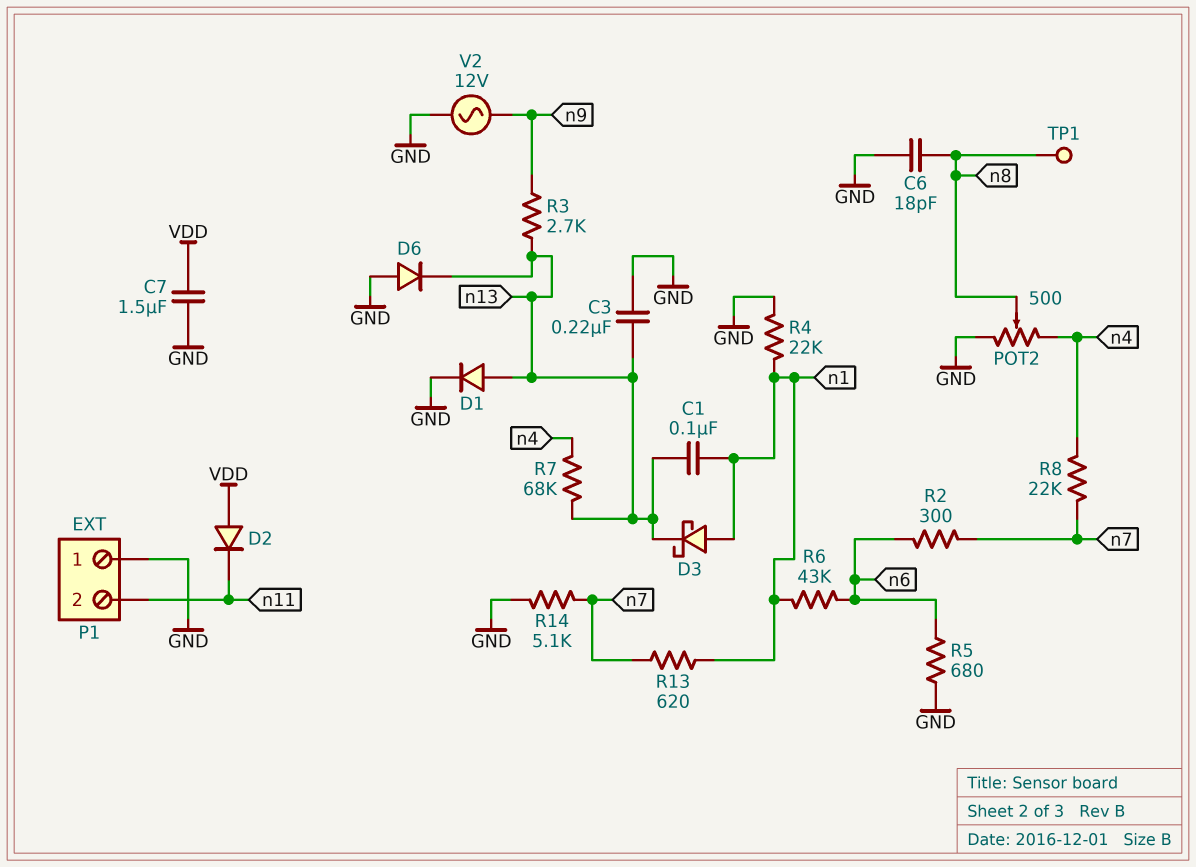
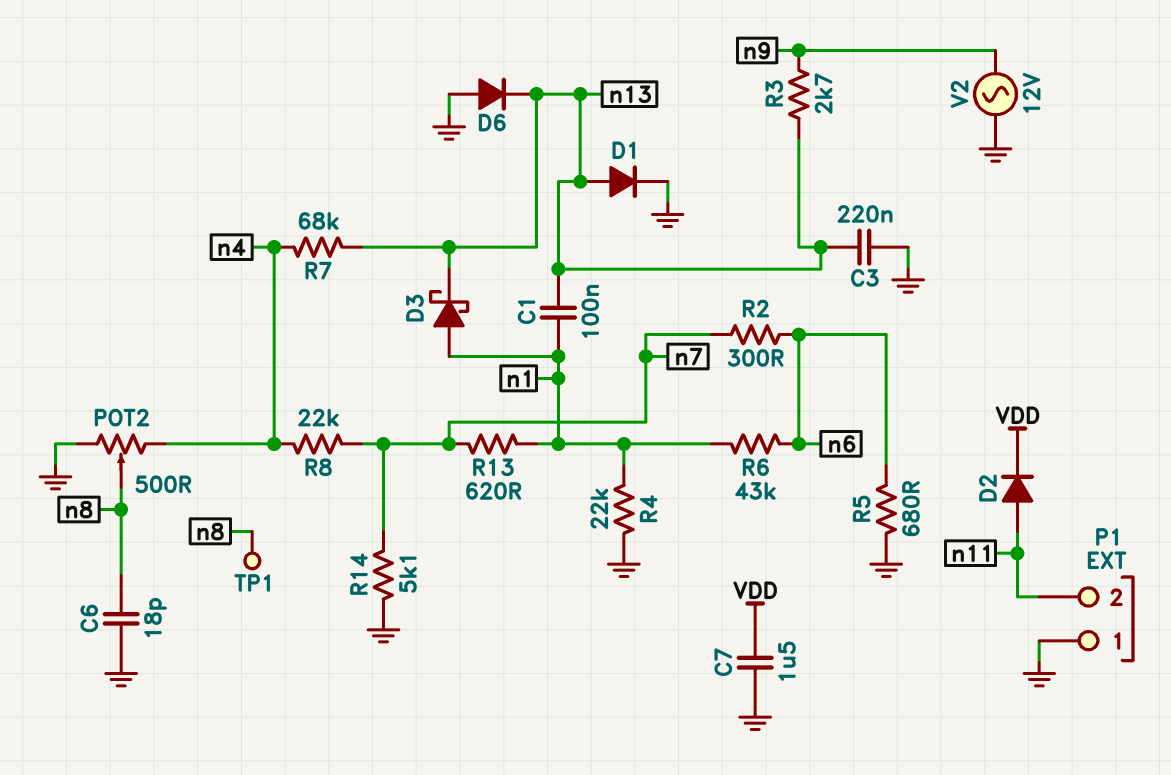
D2: diode (A VDD, K n11) -> diode (A n11, K VDD)

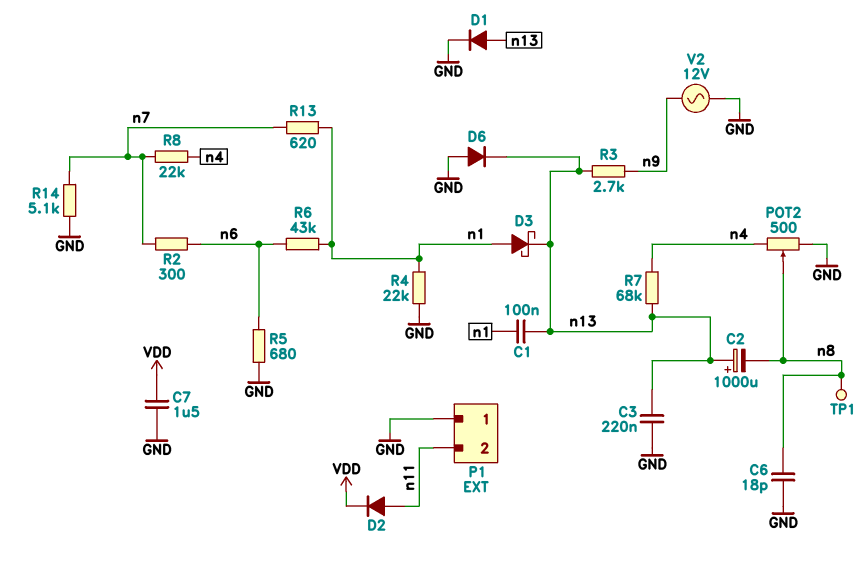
C2: none -> 1000uF (plus n13, minus n8)

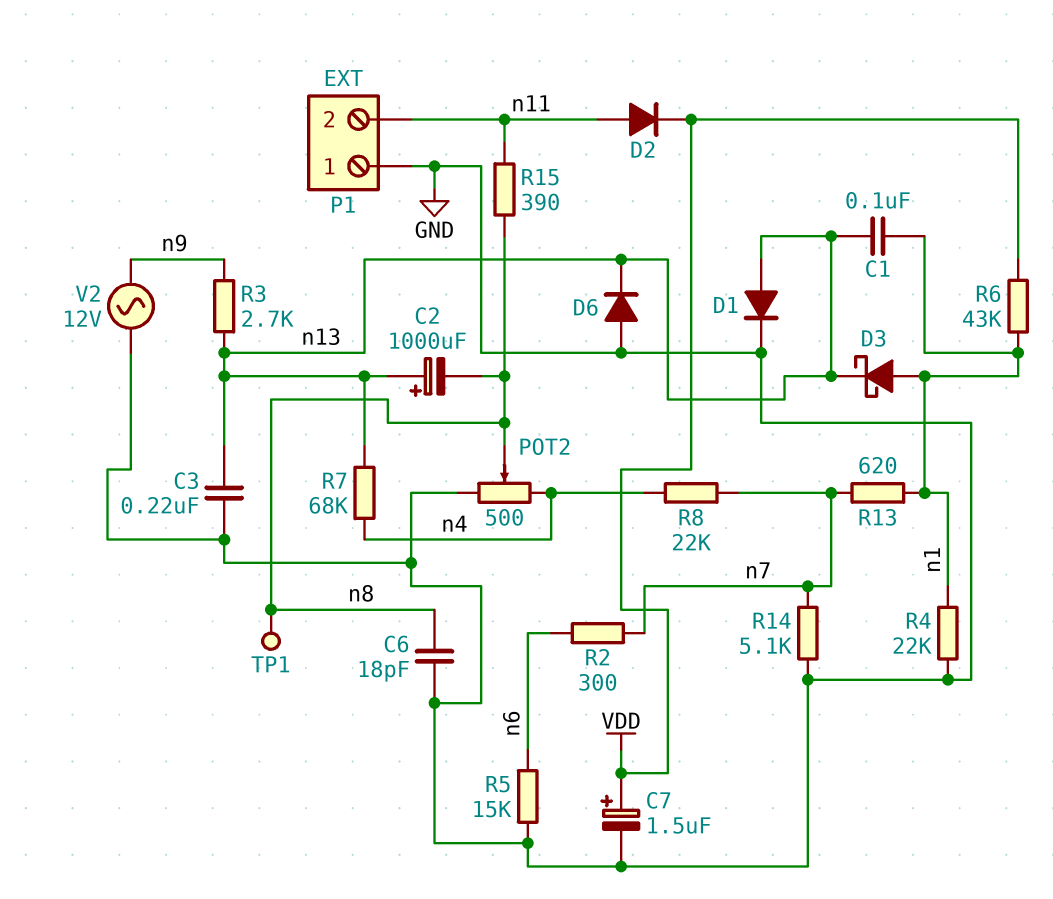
C7: 1.5uF (GND, VDD) -> 1.5uF (plus VDD, minus GND)
R5: 680 (GND, n6) -> 15k (GND, n6)
R6: 43k (n1, n6) -> 43k (VDD, n1)
R15: none -> 390 (n8, n11)

